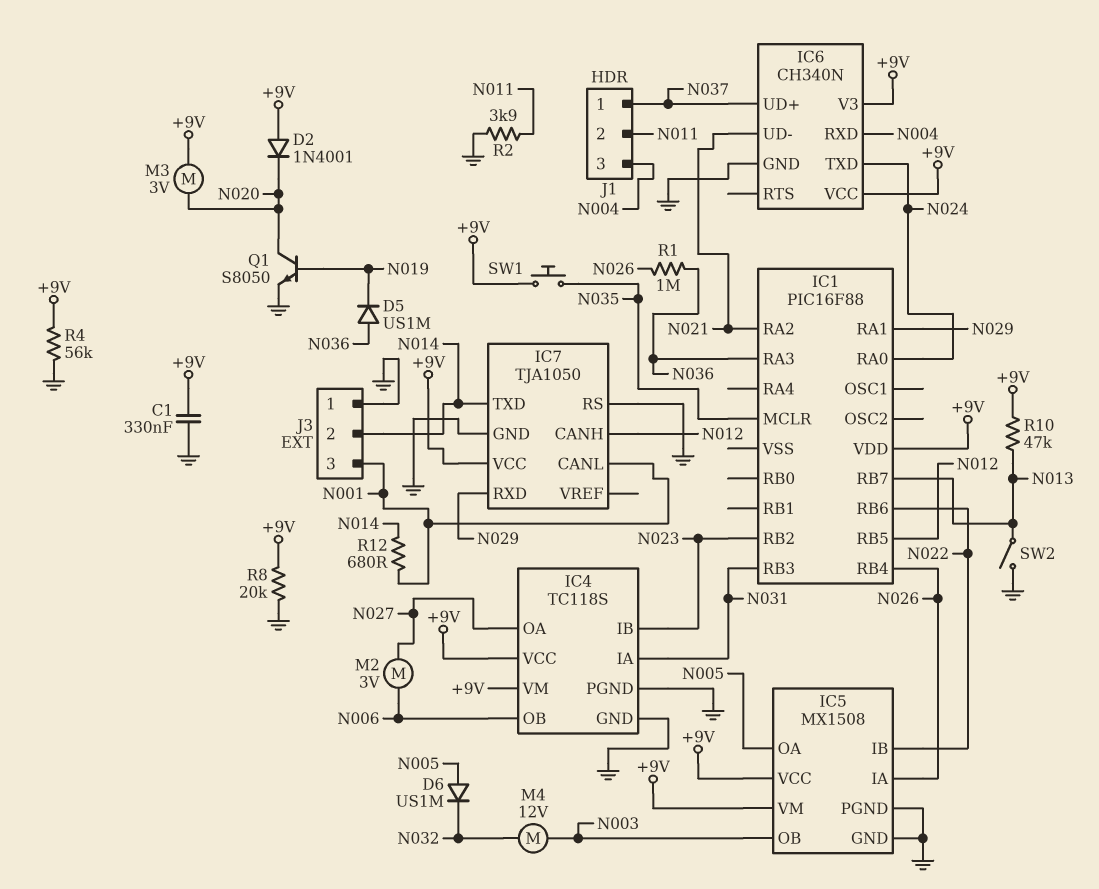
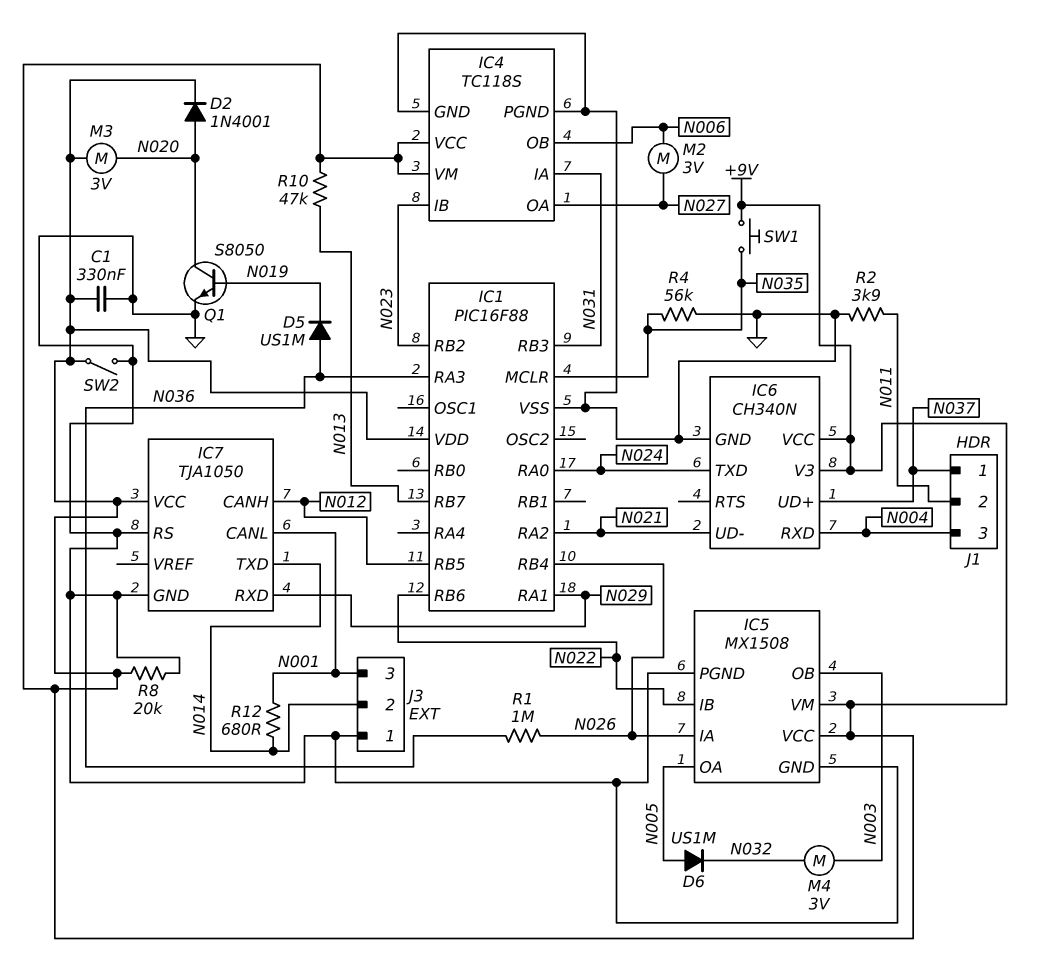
D2: diode 1N4001 (A +9V, K N020) -> diode 1N4001 (A N020, K +9V)
IC1 pin VSS: none -> GND
M4: motor 12V (N003, N032) -> motor 3V (N003, N032)
R4: 56k (+9V, GND) -> 56k (GND, N035)
SW2: switch (GND, N013) -> switch (+9V, GND)

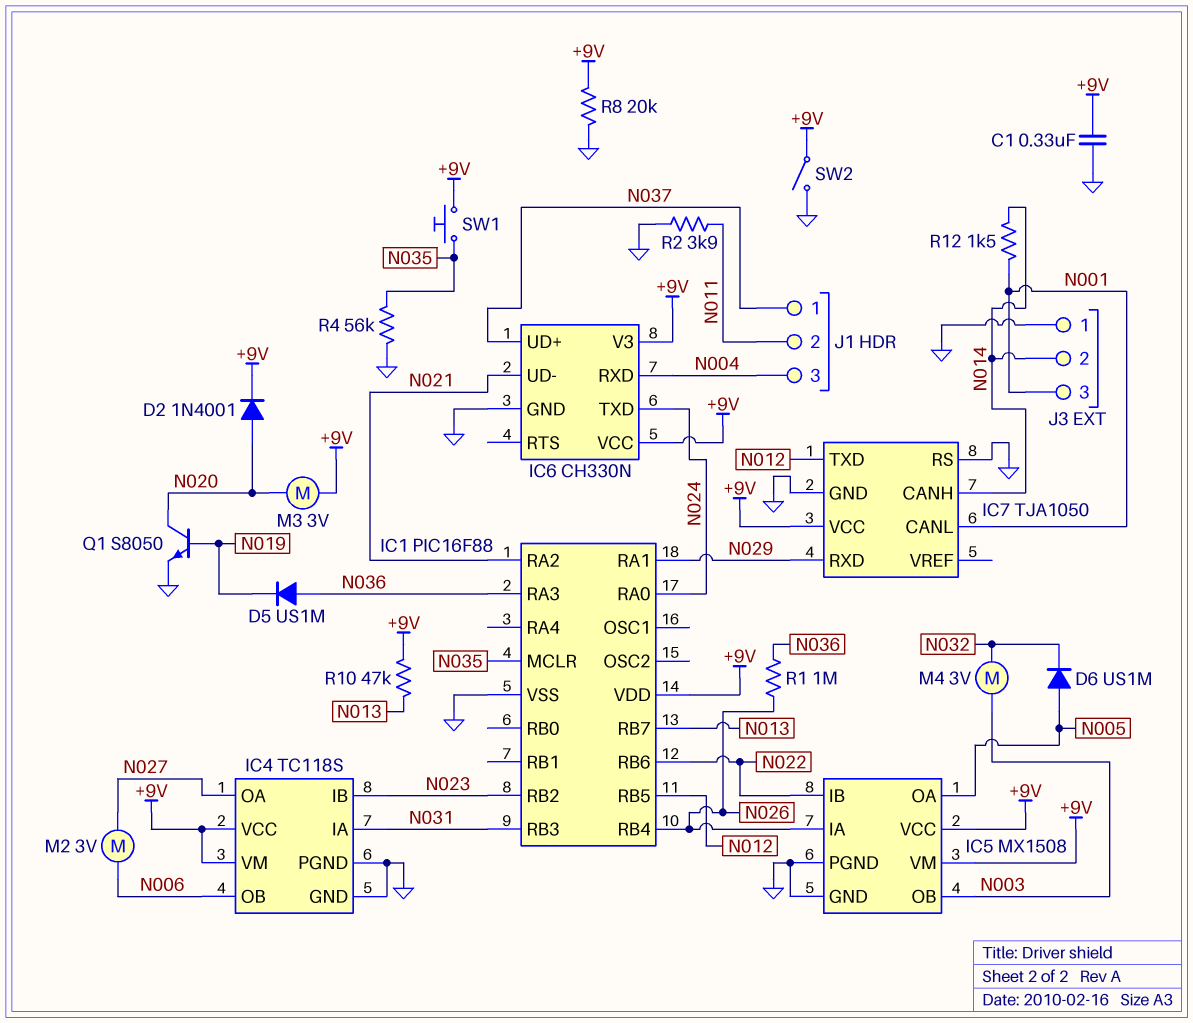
IC6: CH340N -> CH330N
IC7 pin CANH: N012 -> N014
IC7 pin TXD: N014 -> N012
R12: 680 (N001, N014) -> 1.5k (N001, N014)

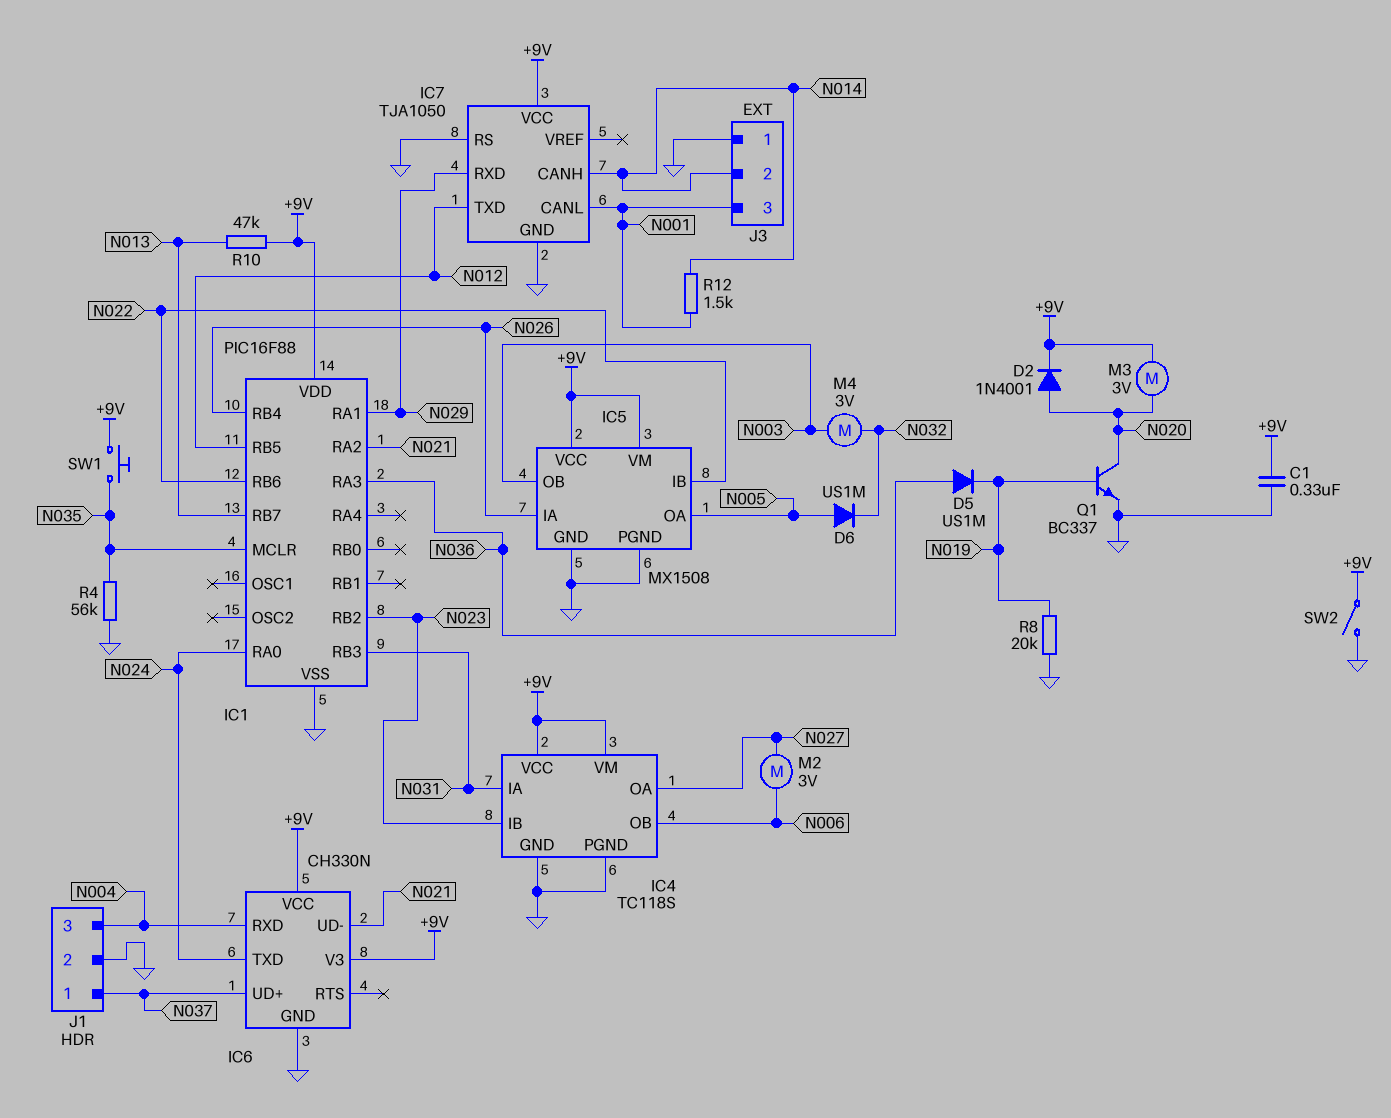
J1 pin 2: N011 -> GND
Q1: NPN S8050 (B N019, C N020, E GND) -> NPN BC337 (B N019, C N020, E GND)
R1: 1M (N026, N036) -> none
R2: 3.9k (GND, N011) -> none
R8: 20k (+9V, GND) -> 20k (GND, N019)

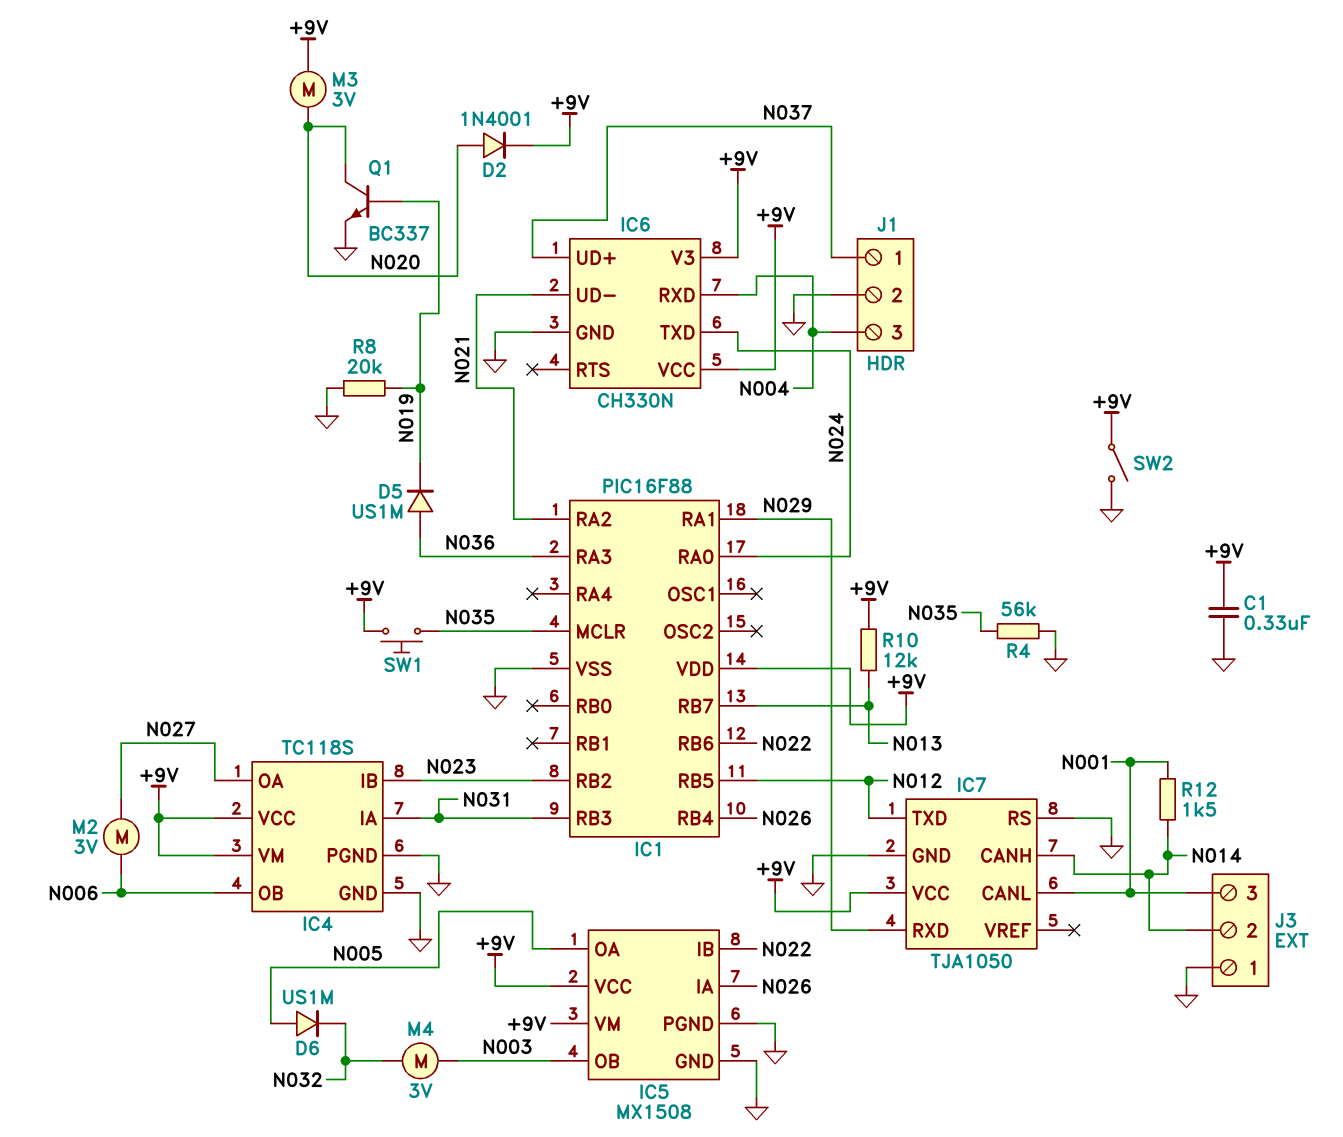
R10: 47k (+9V, N013) -> 12k (+9V, N013)

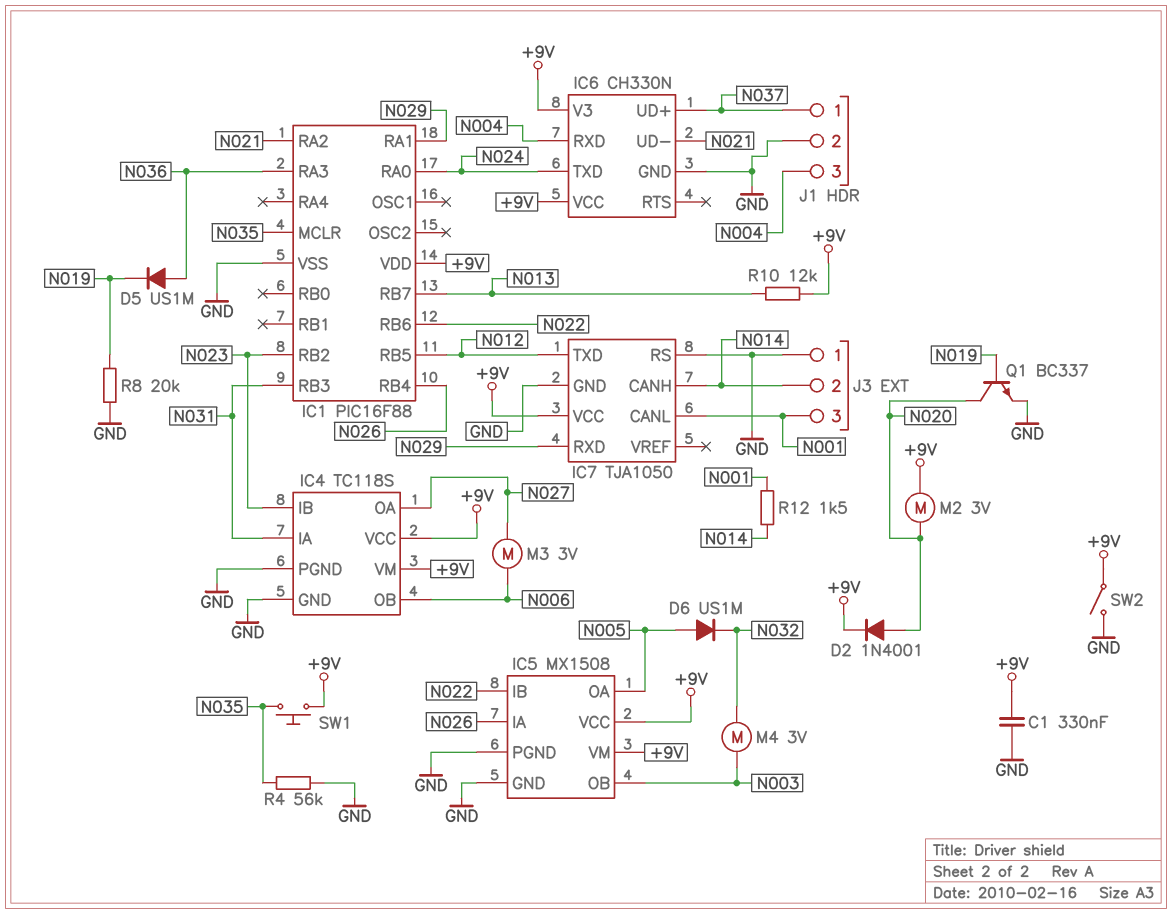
M2: motor 3V (N006, N027) -> motor 3V (+9V, N020)
M3: motor 3V (+9V, N020) -> motor 3V (N006, N027)

